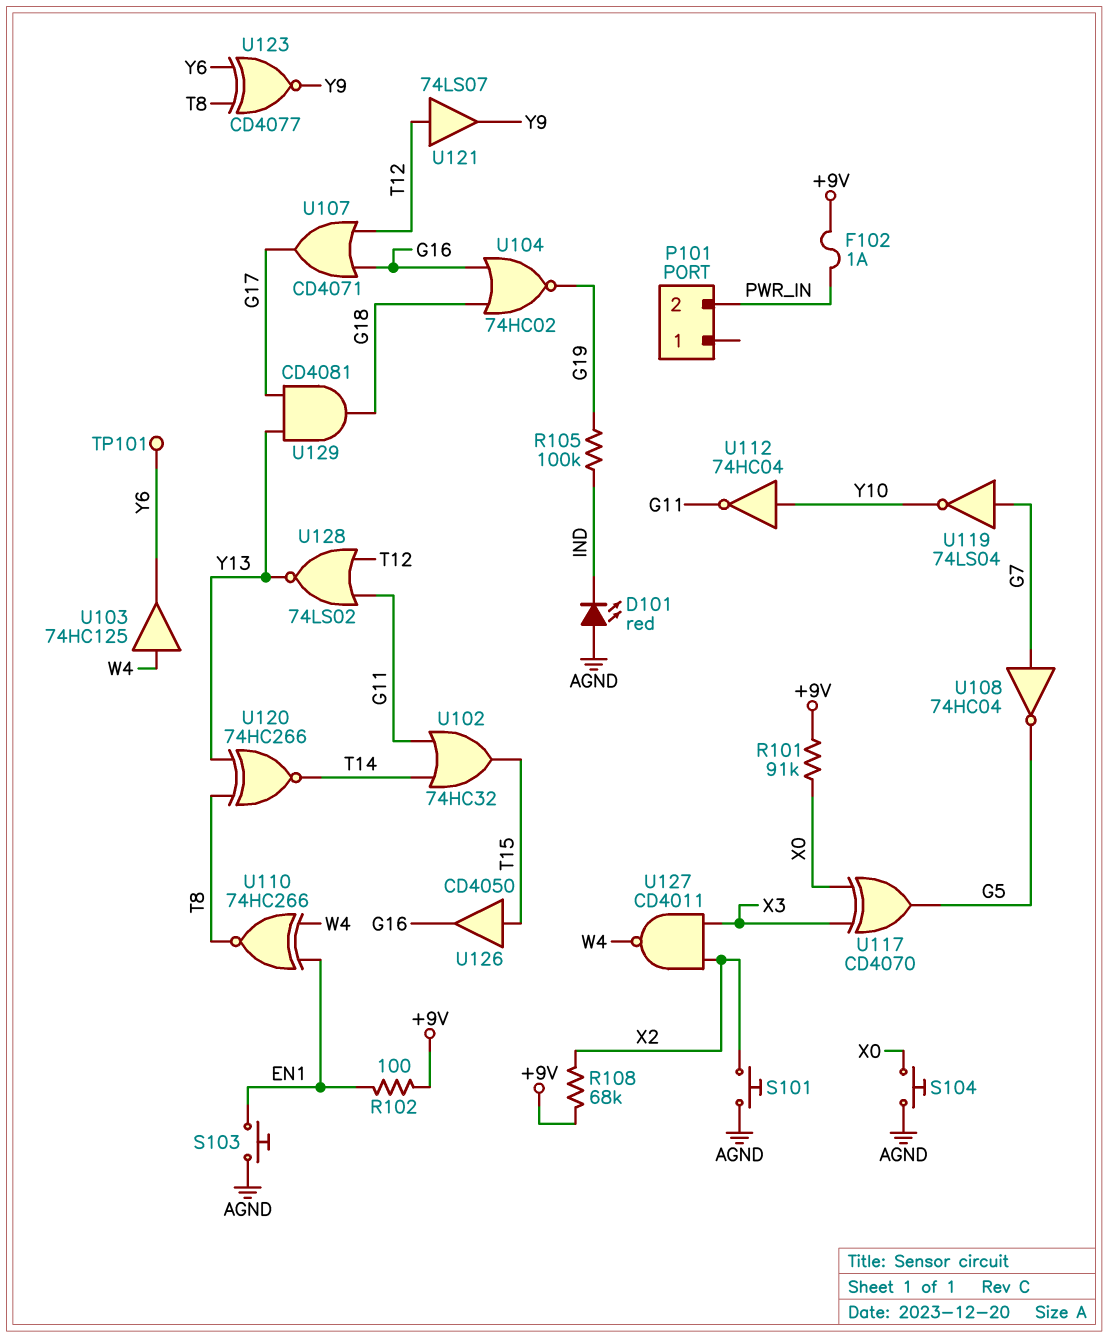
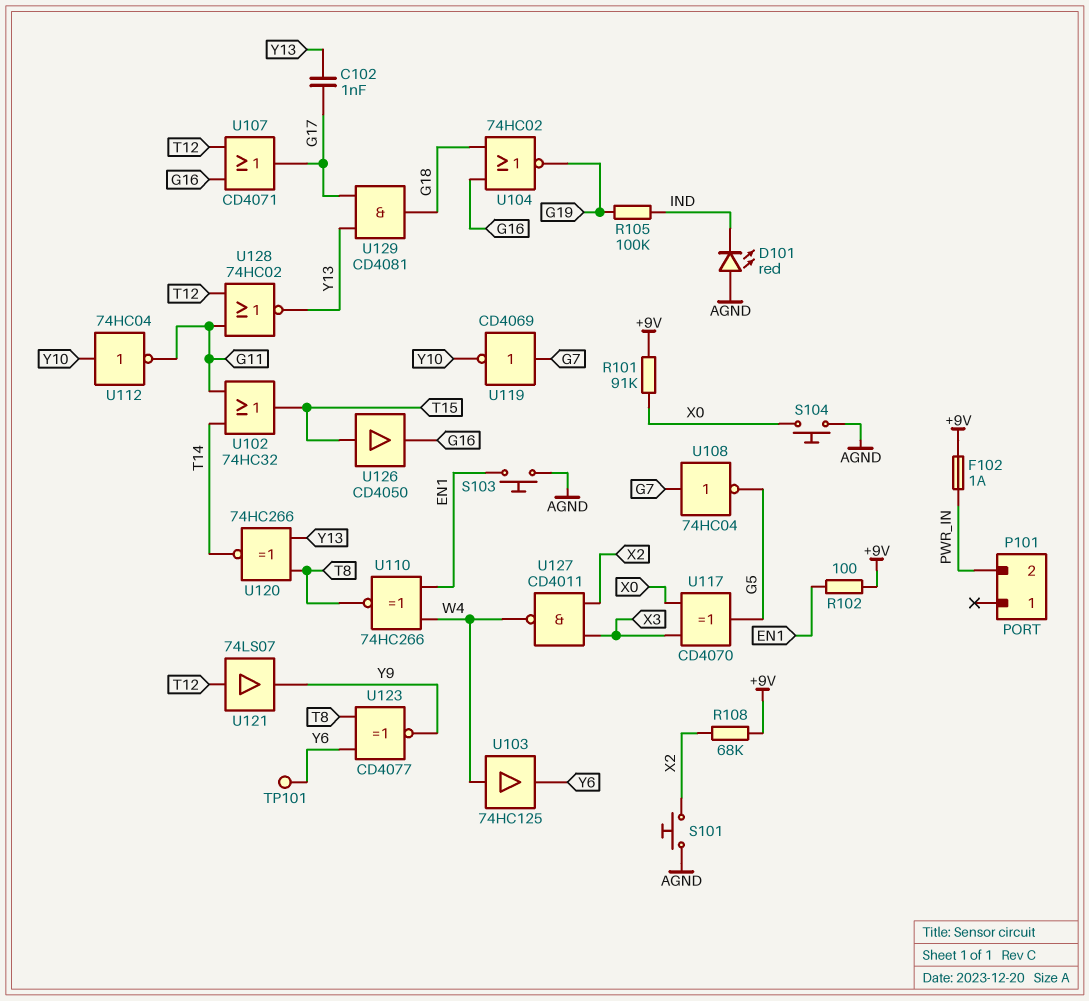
C102: none -> 1nF (G17, Y13)
U119: NOT 74LS04 (in G7, out Y10) -> NOT CD4069 (in G7, out Y10)
U128: NOR 74LS02 (in G11, in T12, out Y13) -> NOR 74HC02 (in G11, in T12, out Y13)

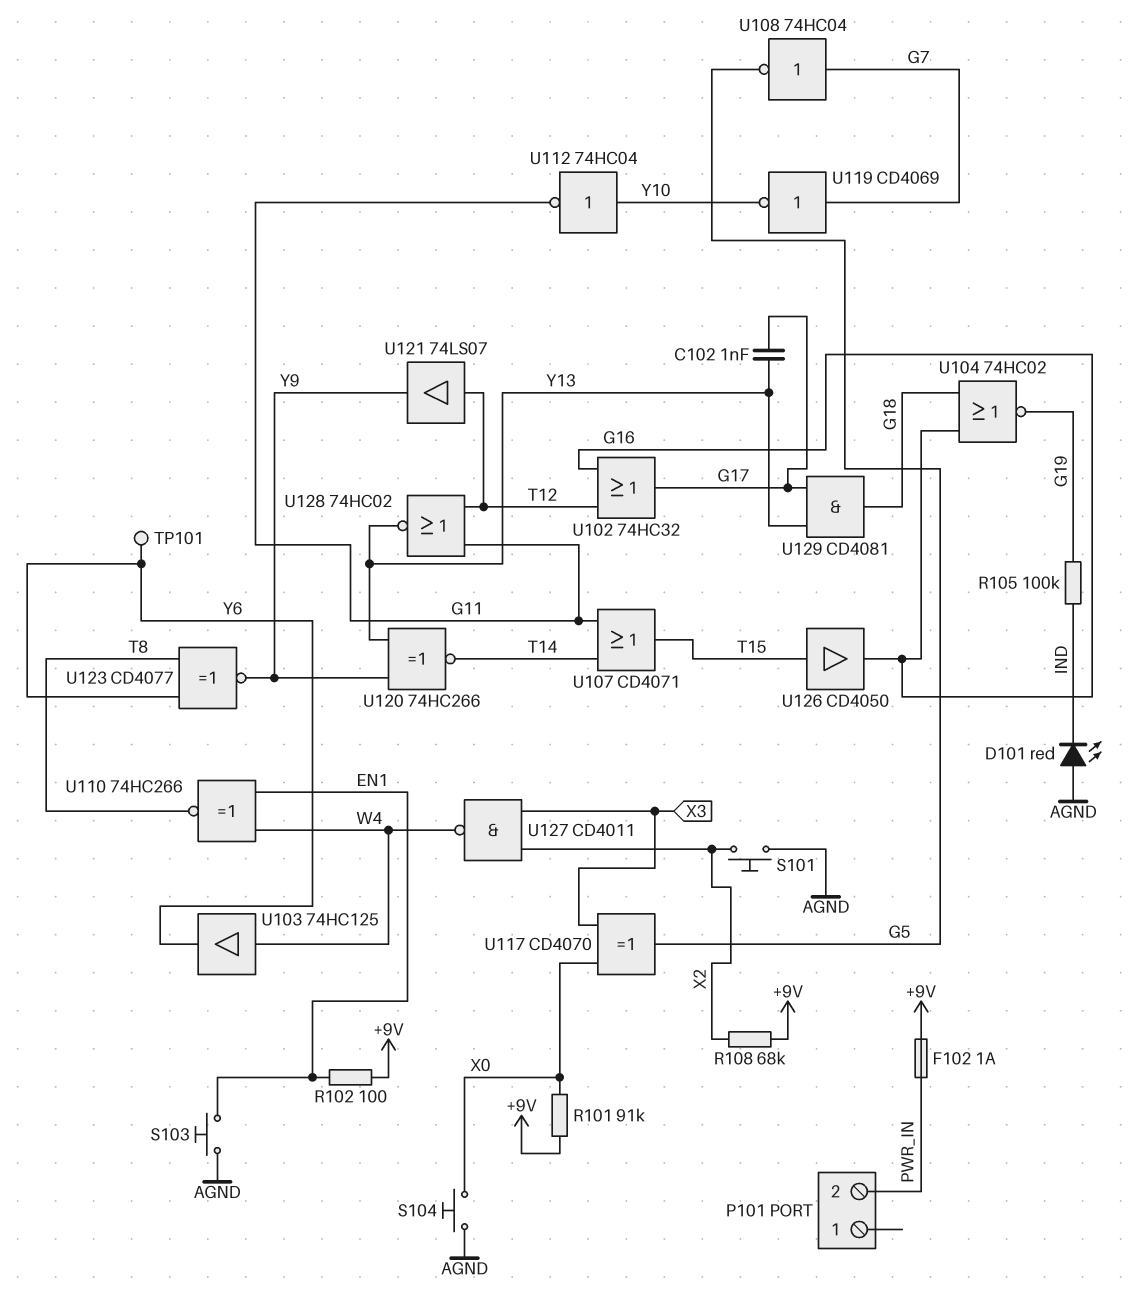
U102: OR 74HC32 (in G11, in T14, out T15) -> OR 74HC32 (in G16, in T12, out G17)
U107: OR CD4071 (in G16, in T12, out G17) -> OR CD4071 (in G11, in T14, out T15)
U120: XNOR 74HC266 (in T8, in Y13, out T14) -> XNOR 74HC266 (in Y9, in Y13, out T14)

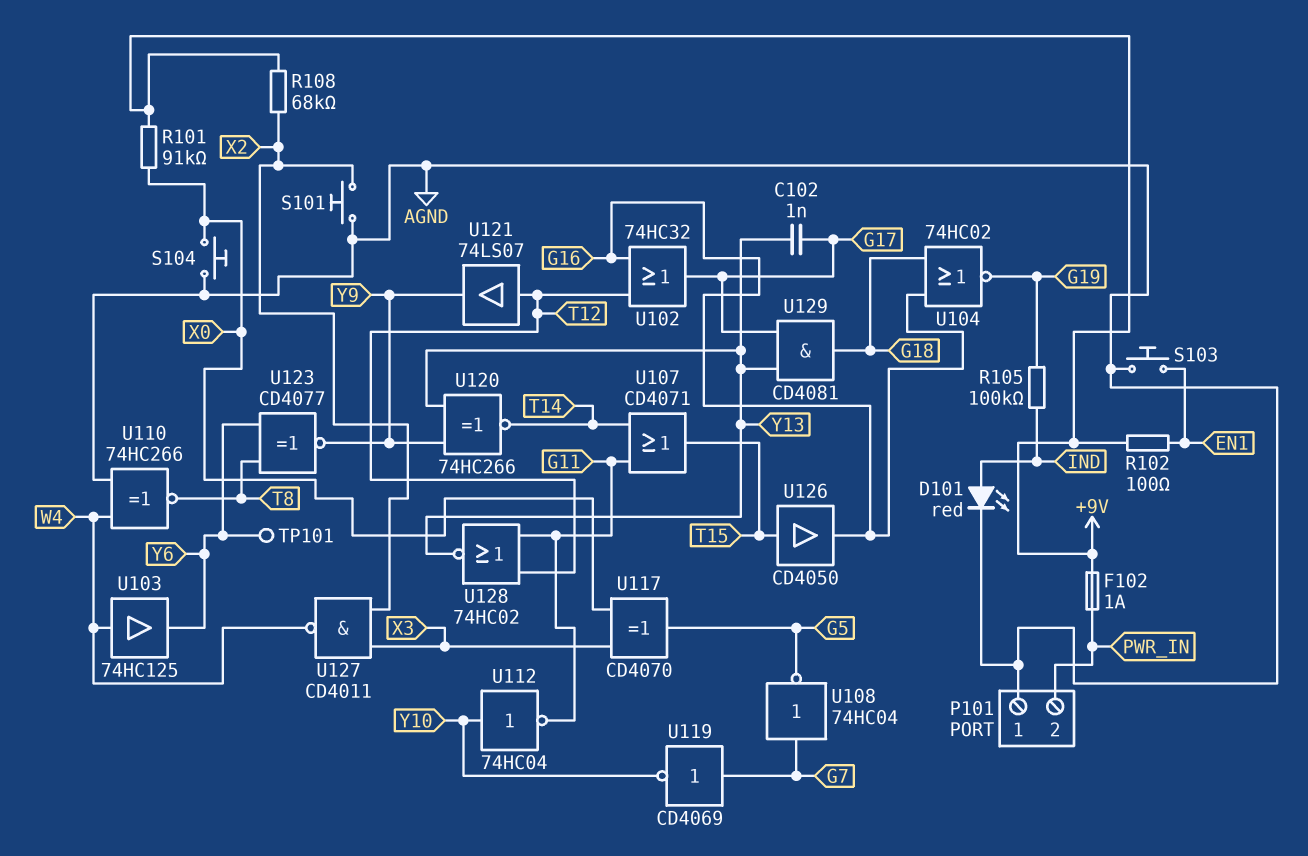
D101: LED red (A AGND, K IND) -> LED red (A IND, K AGND)
P101 pin 1: none -> AGND
U110: XNOR 74HC266 (in EN1, in W4, out T8) -> XNOR 74HC266 (in AGND, in W4, out T8)

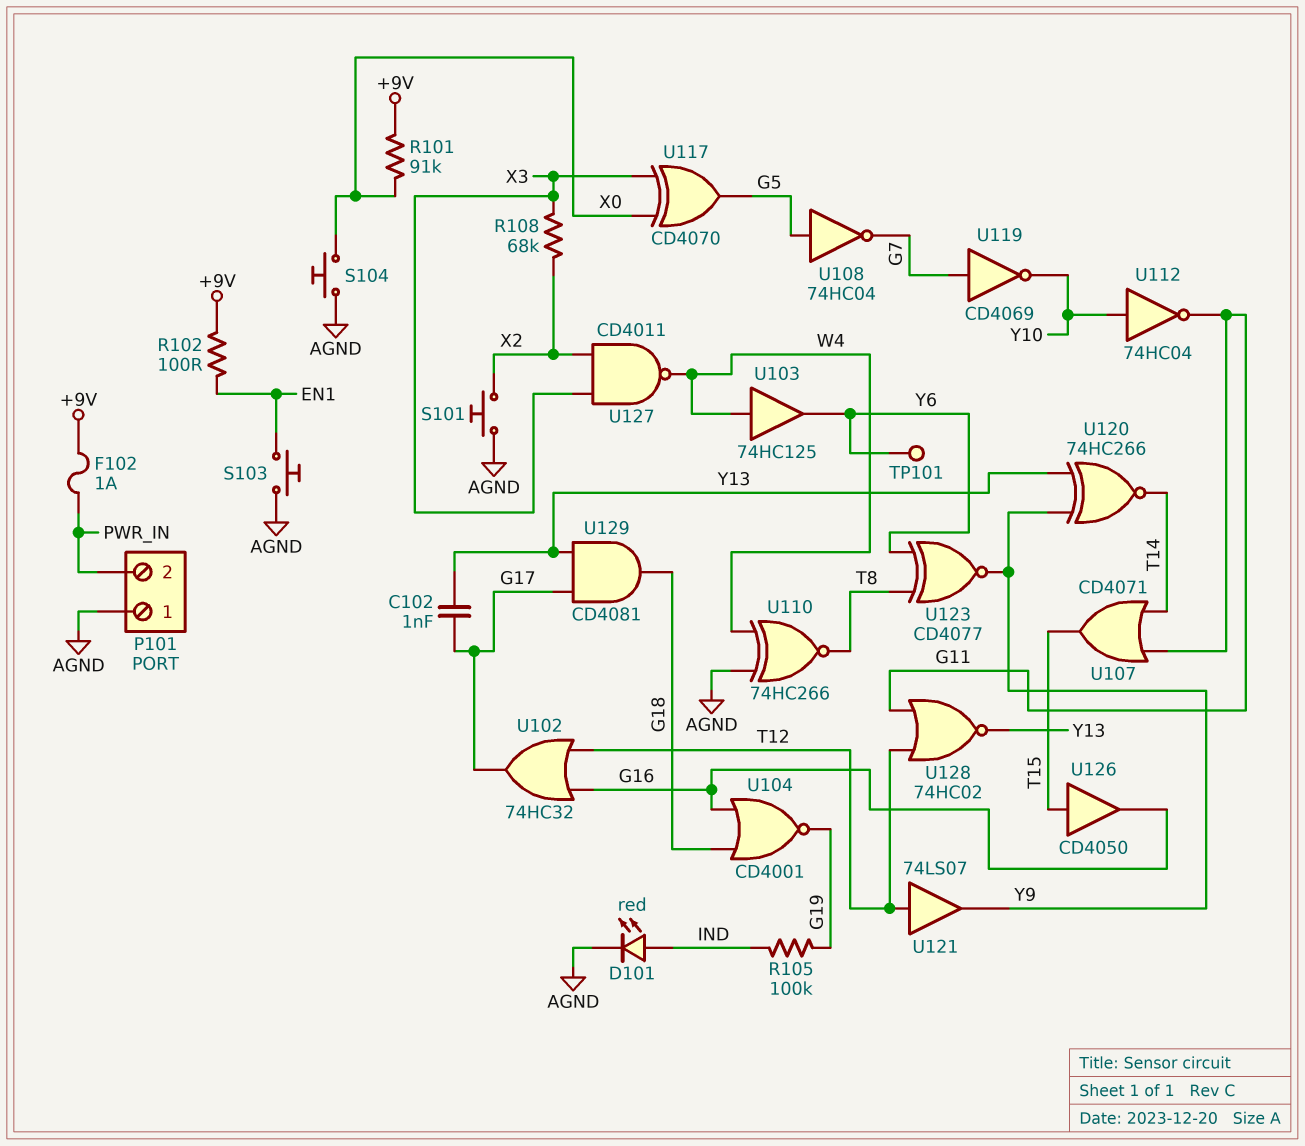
R108: 68k (+9V, X2) -> 68k (X2, X3)
U104: NOR 74HC02 (in G16, in G18, out G19) -> NOR CD4001 (in G16, in G18, out G19)
U108: NOT 74HC04 (in G7, out G5) -> NOT 74HC04 (in G5, out G7)

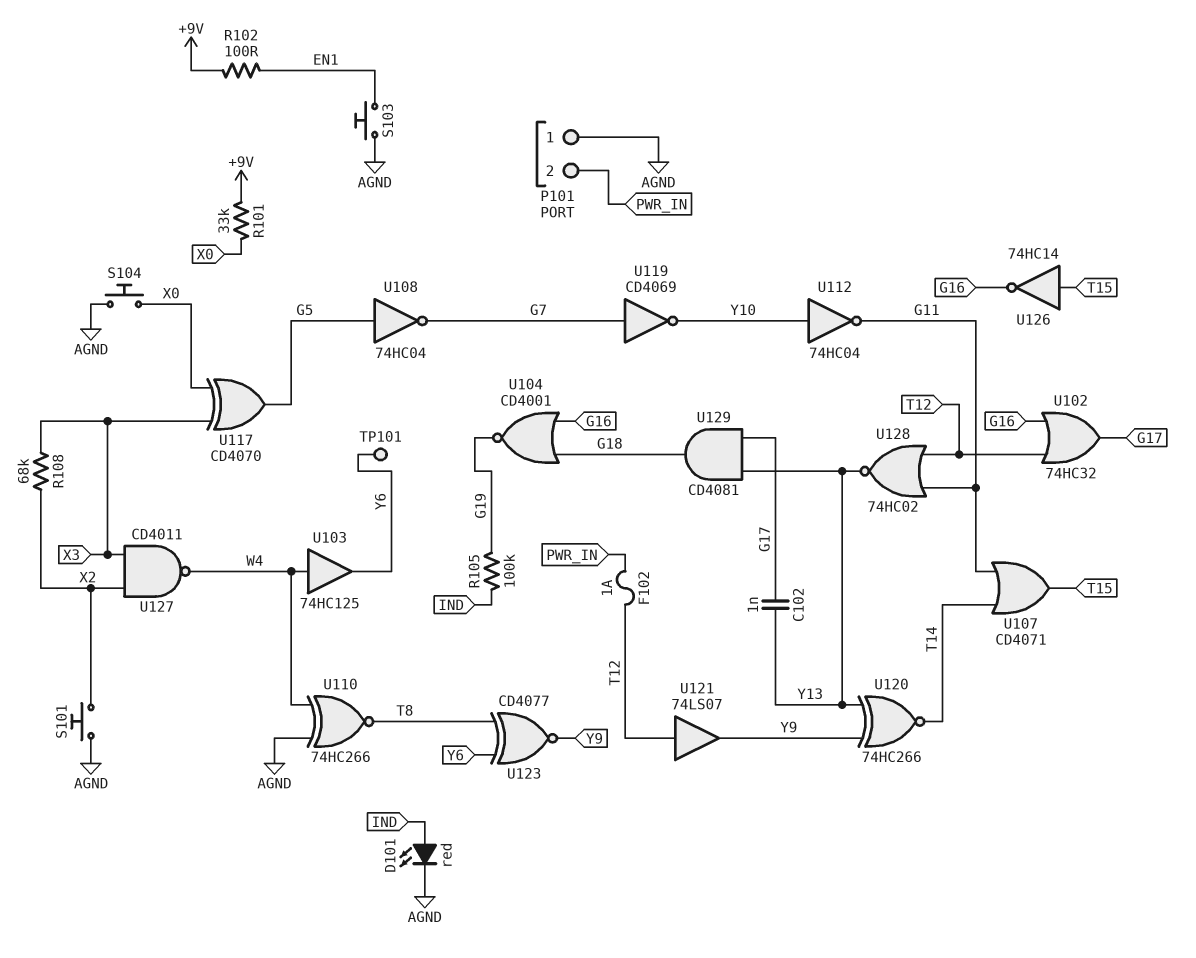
F102: 1A (+9V, PWR_IN) -> 1A (PWR_IN, T12)
R101: 91k (+9V, X0) -> 33k (+9V, X0)
U126: buffer CD4050 (in T15, out G16) -> NOT 74HC14 (in T15, out G16)

